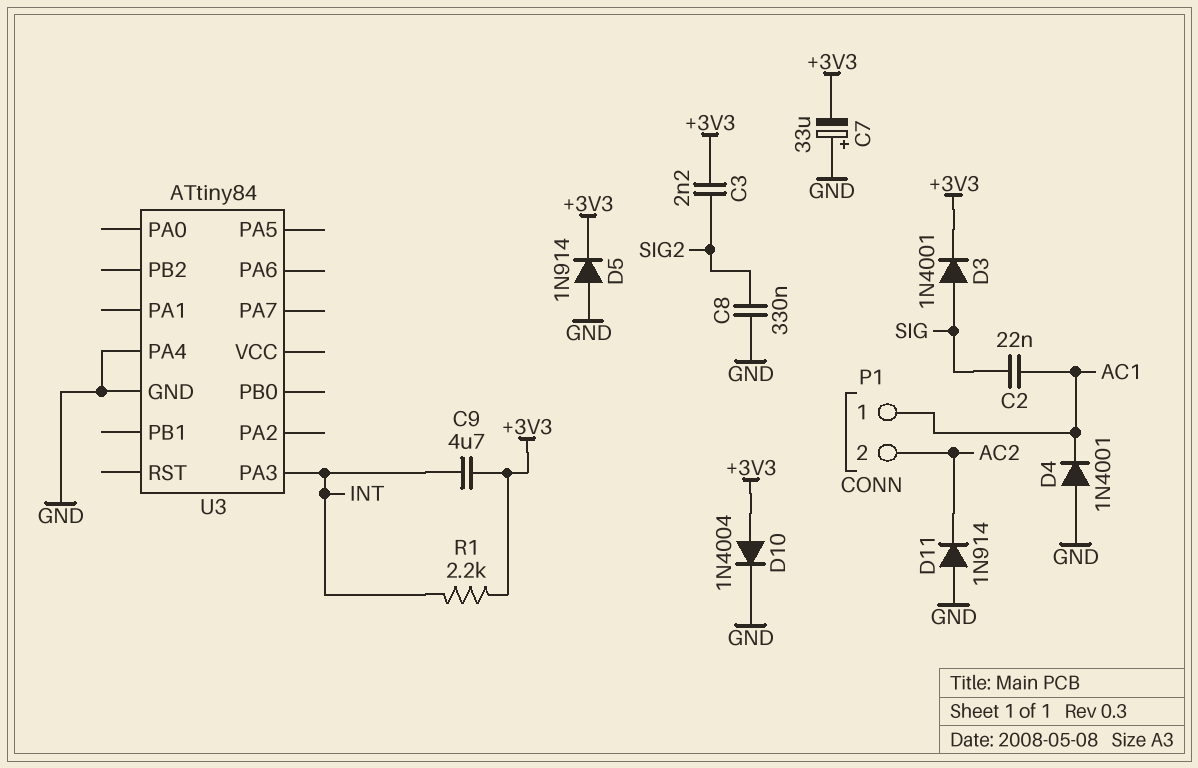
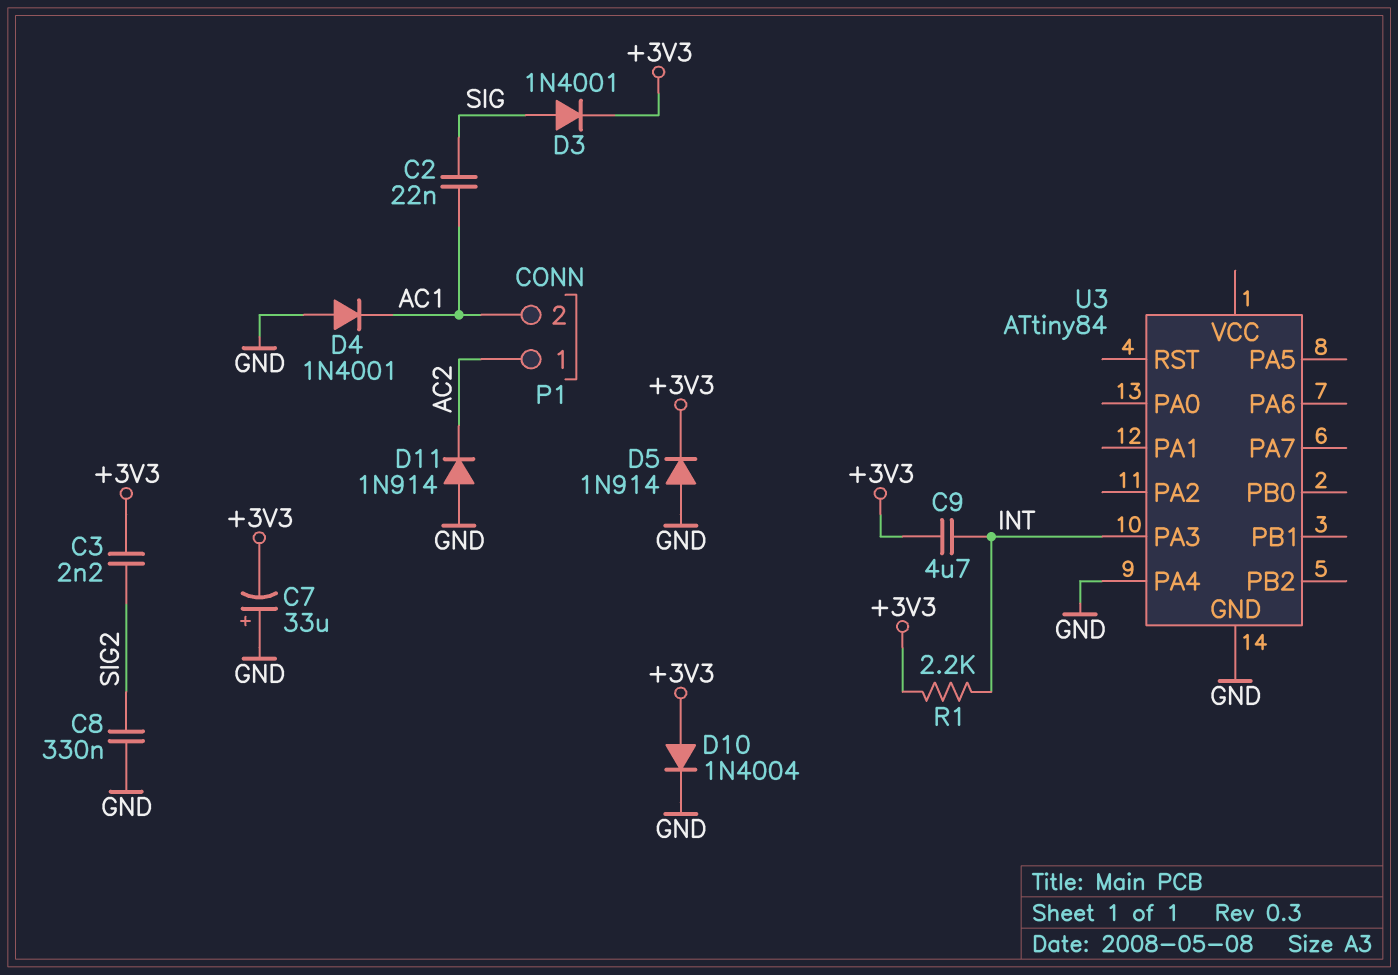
P1 pin 1: AC1 -> AC2
P1 pin 2: AC2 -> AC1

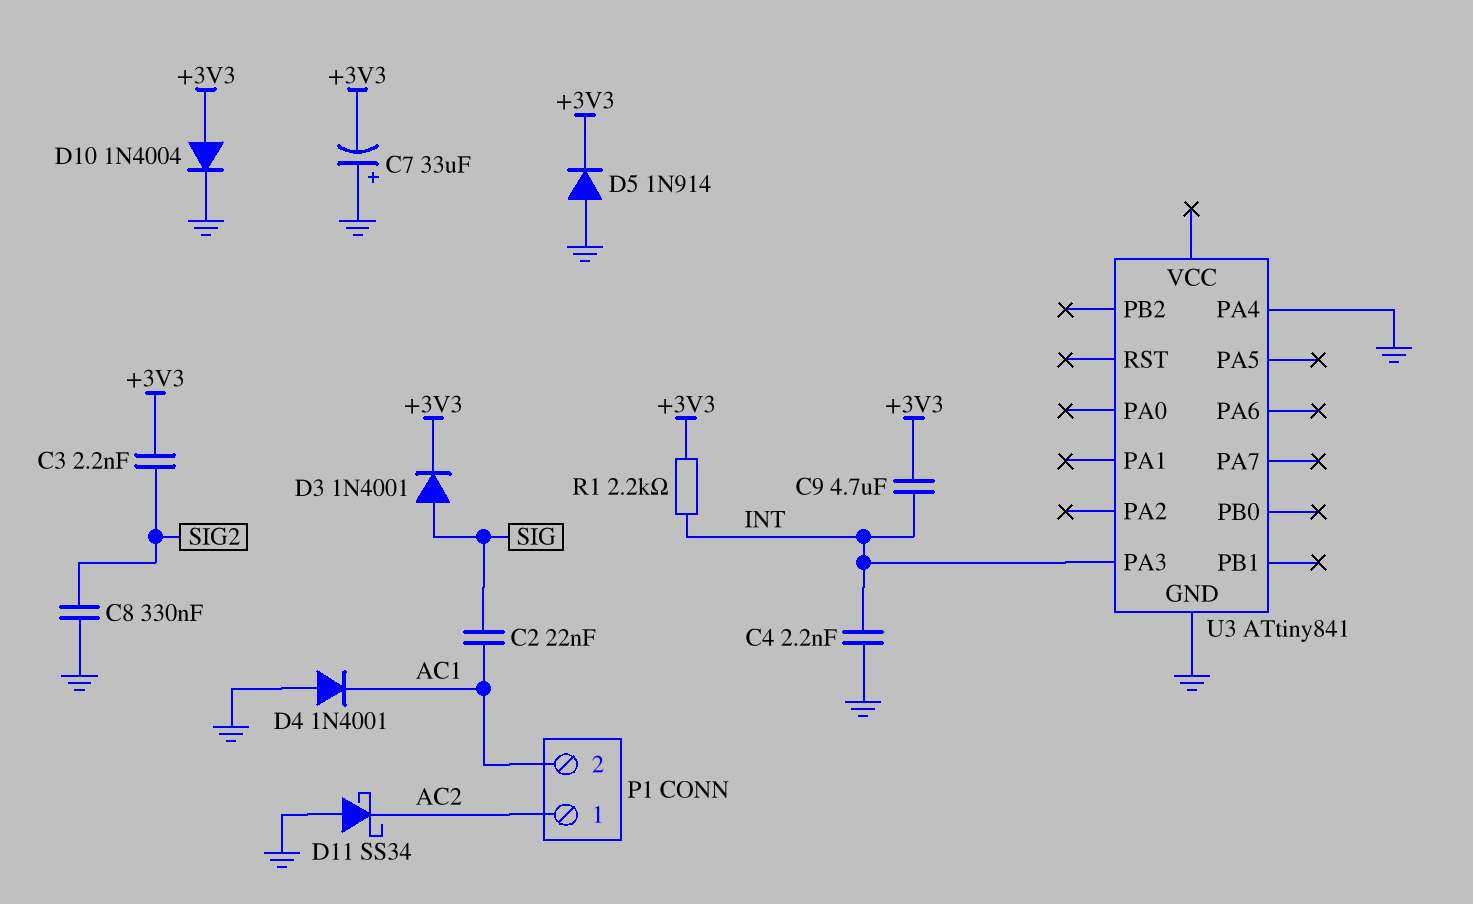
C4: none -> 2.2nF (GND, INT)
D11: diode 1N914 (A GND, K AC2) -> schottky SS34 (A GND, K AC2)
U3: ATtiny84 -> ATtiny841

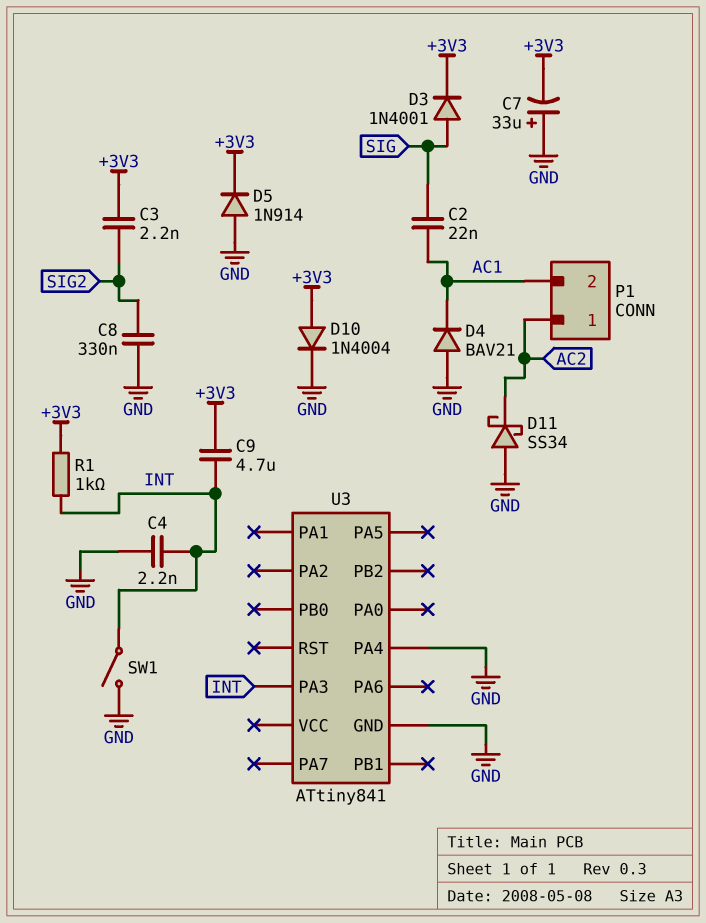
D4: diode 1N4001 (A GND, K AC1) -> diode BAV21 (A GND, K AC1)
R1: 2.2k (+3V3, INT) -> 1k (+3V3, INT)
SW1: none -> switch (GND, INT)

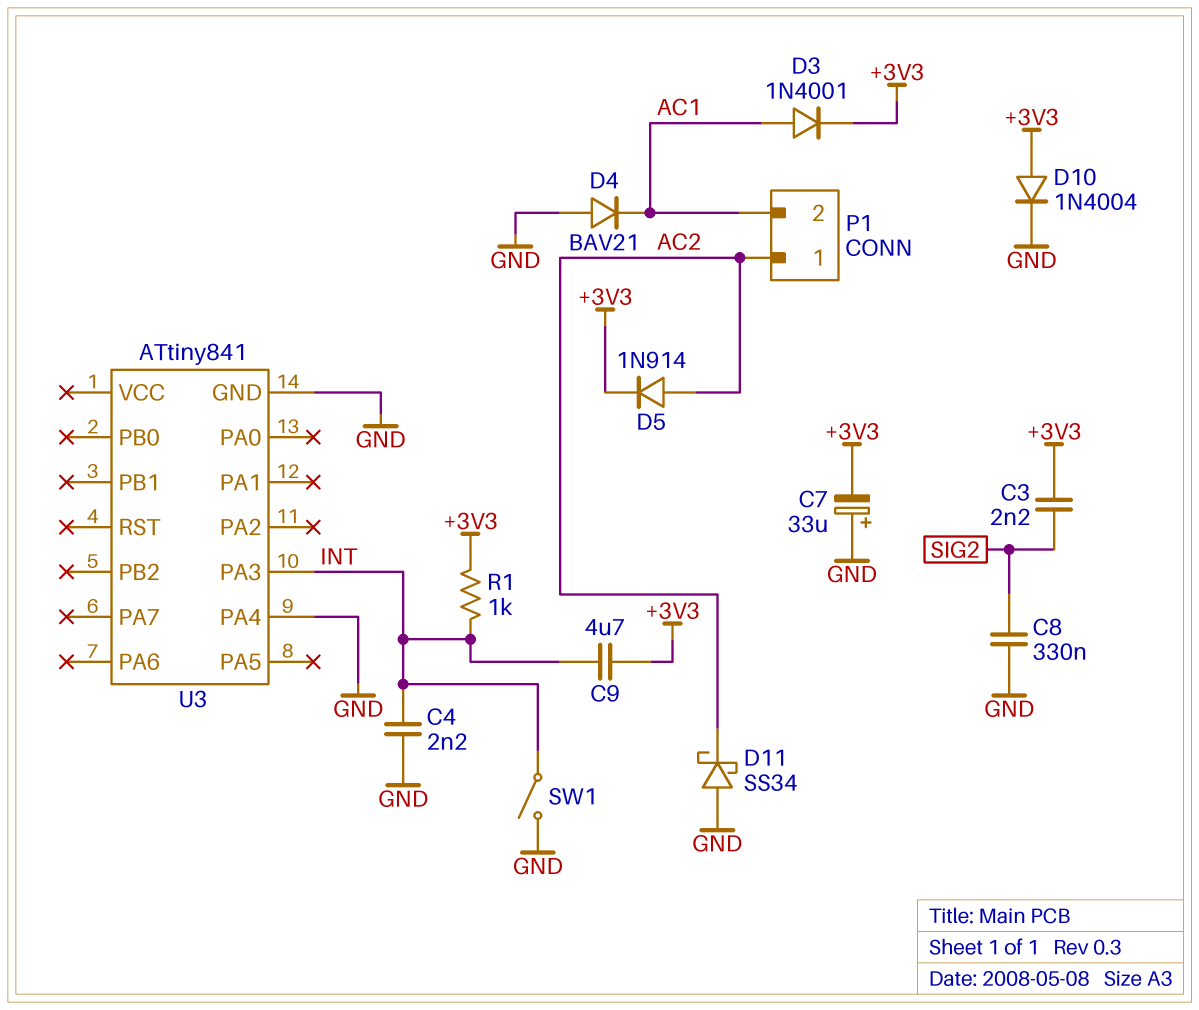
C2: 22nF (AC1, SIG) -> none
D3: diode 1N4001 (A SIG, K +3V3) -> diode 1N4001 (A AC1, K +3V3)
D5: diode 1N914 (A GND, K +3V3) -> diode 1N914 (A AC2, K +3V3)

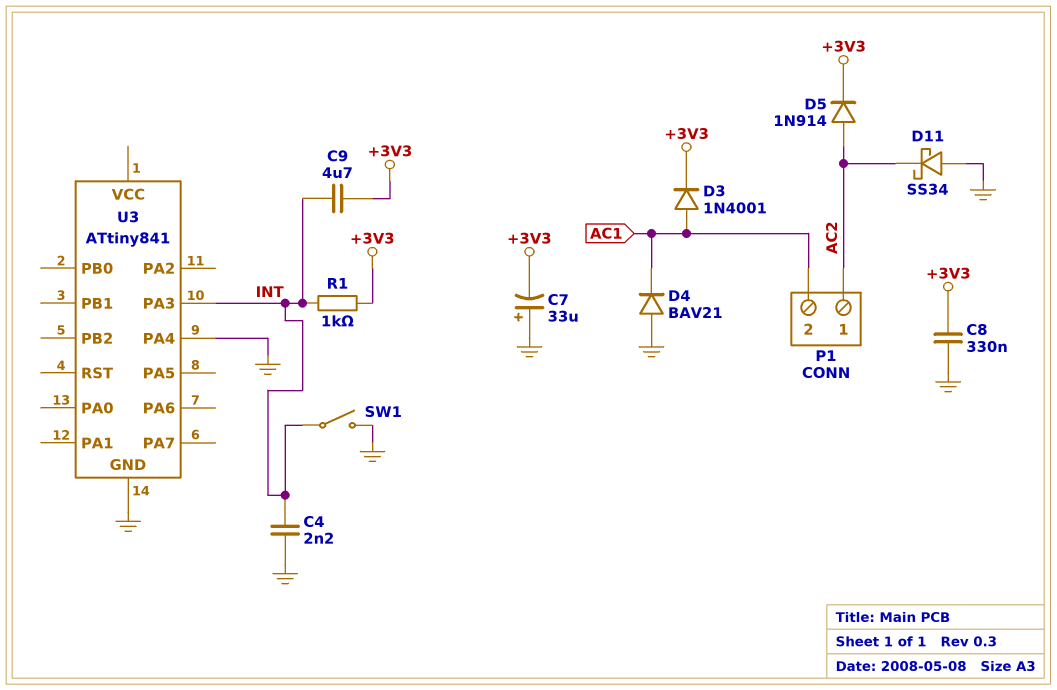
C3: 2.2nF (+3V3, SIG2) -> none
C8: 330nF (GND, SIG2) -> 330nF (+3V3, GND)
D10: diode 1N4004 (A +3V3, K GND) -> none

